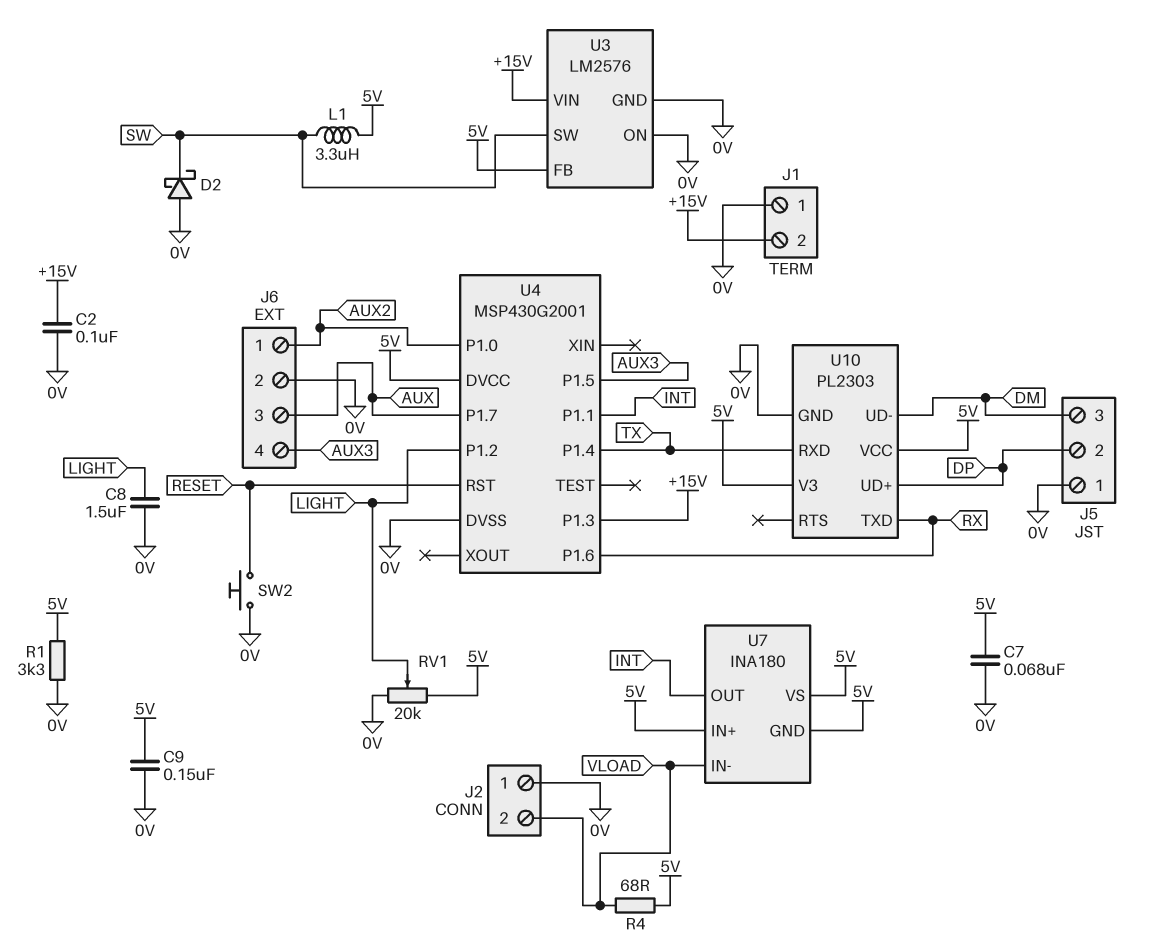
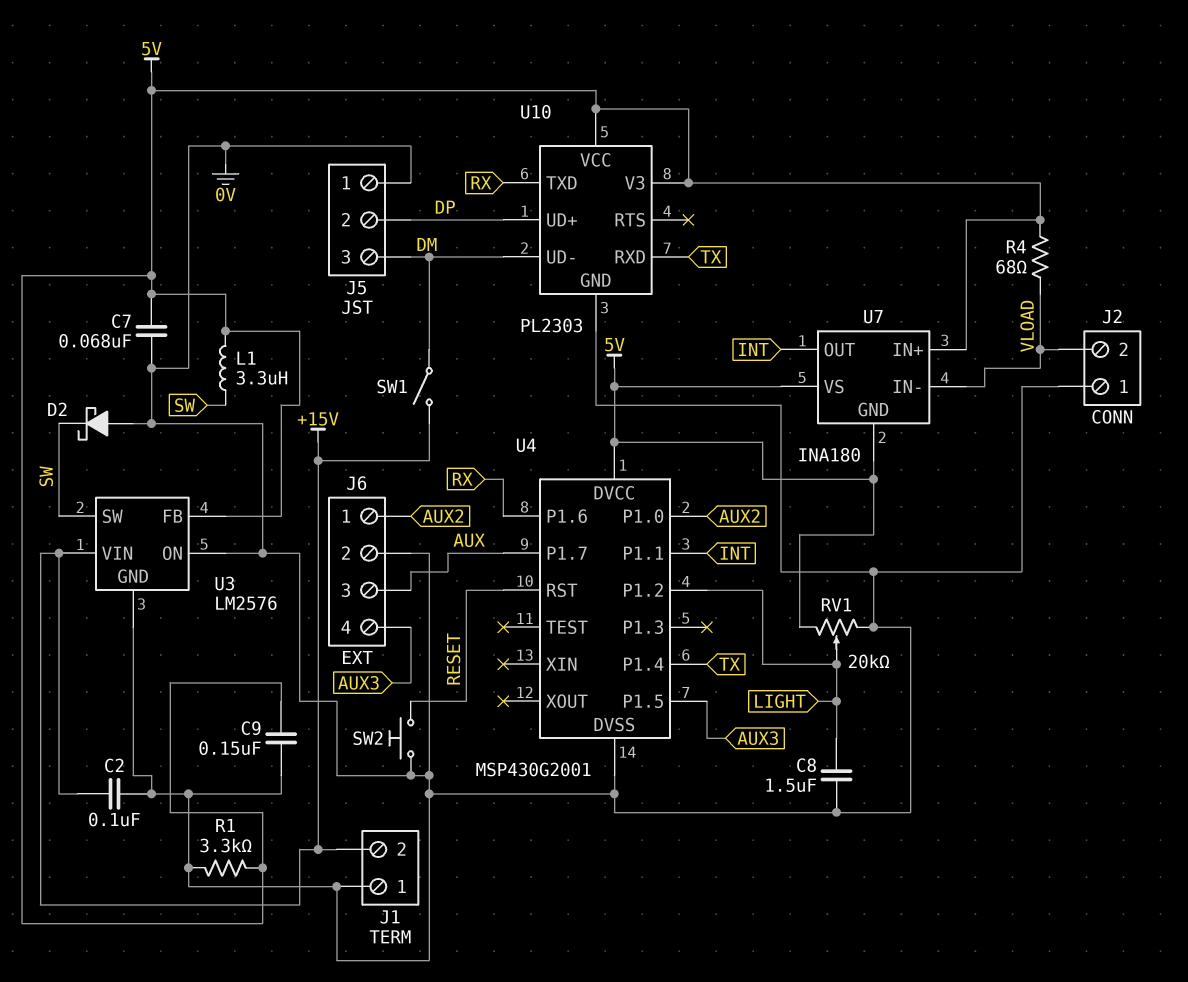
SW1: none -> switch (+15V, DM)
U4 pin P1.3: +15V -> none

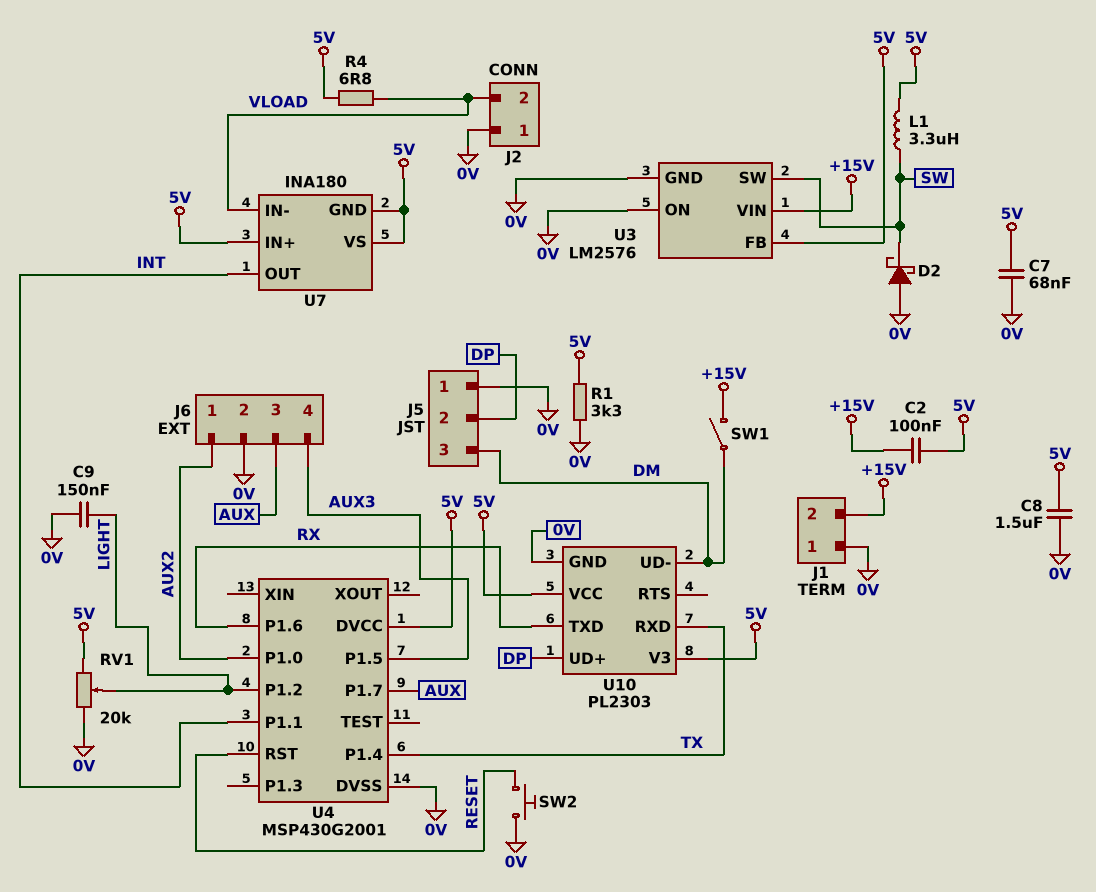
C2: 100nF (+15V, 0V) -> 100nF (+15V, 5V)
C8: 1.5uF (0V, LIGHT) -> 1.5uF (0V, 5V)
C9: 150nF (0V, 5V) -> 150nF (0V, LIGHT)
R4: 68 (5V, VLOAD) -> 6.8 (5V, VLOAD)

